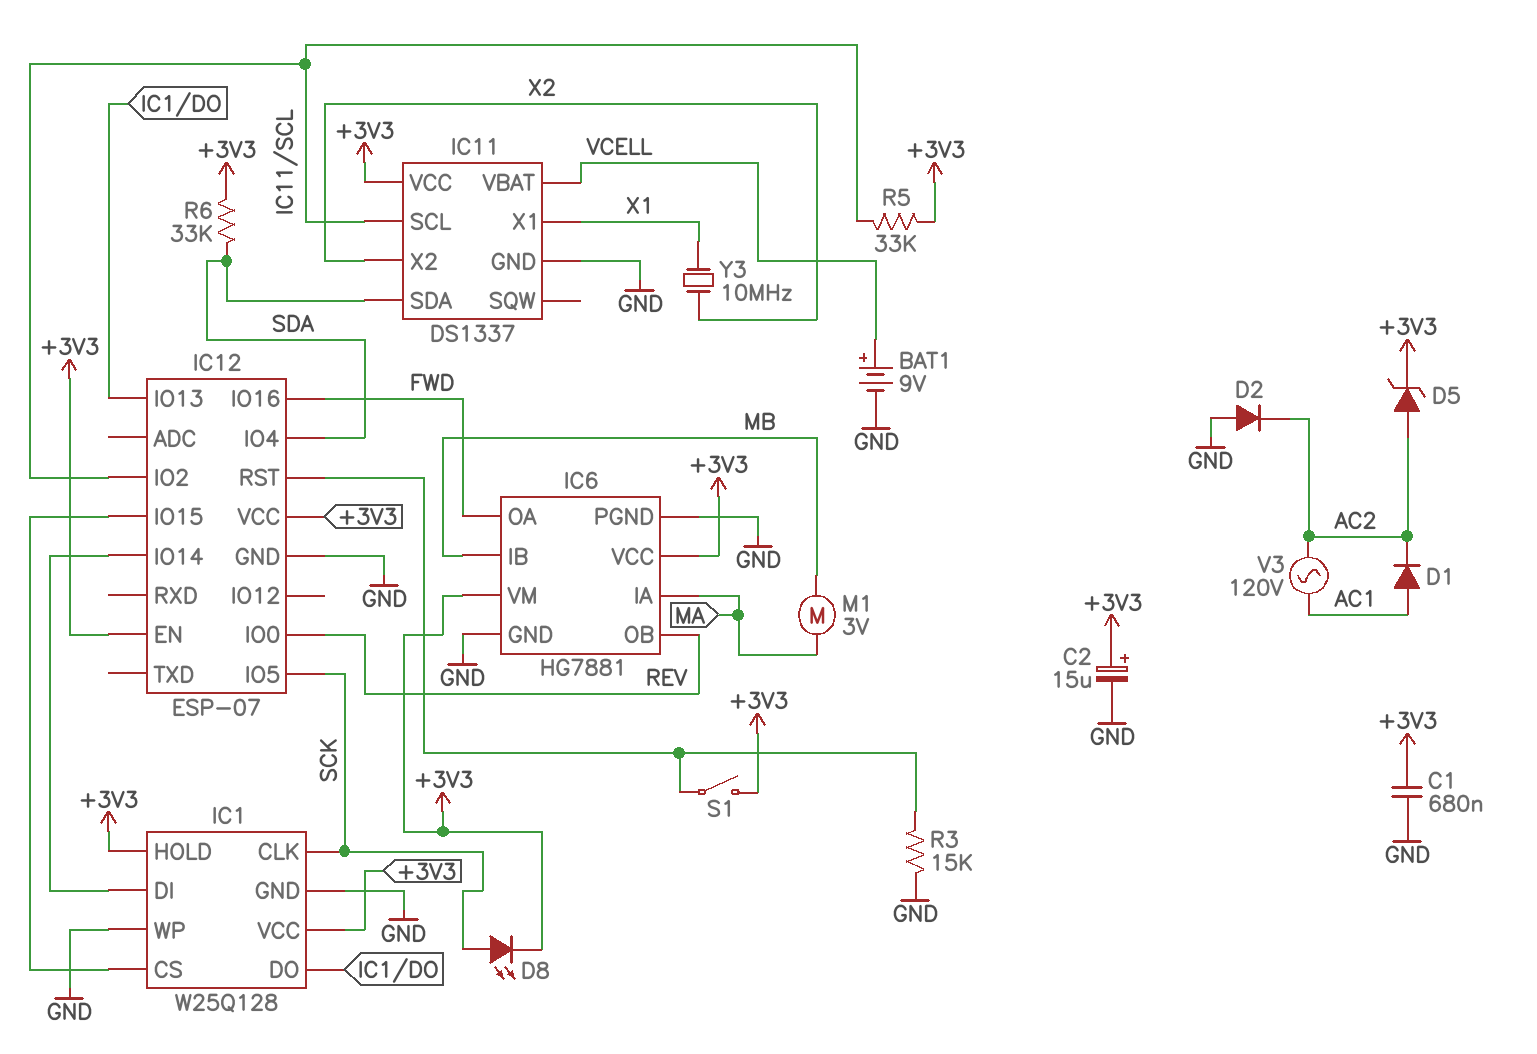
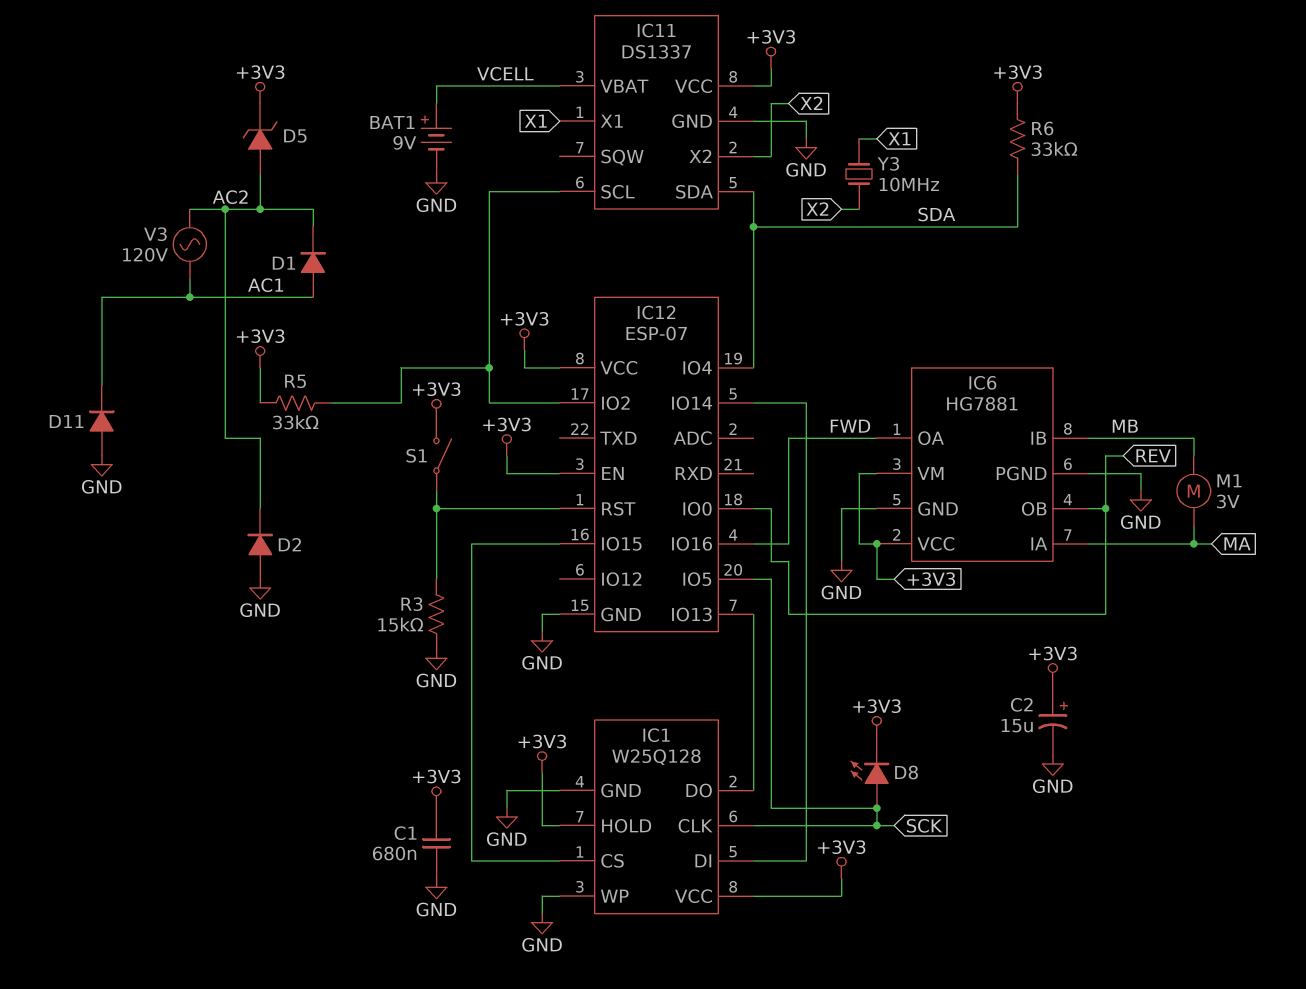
D11: none -> diode (A GND, K AC1)

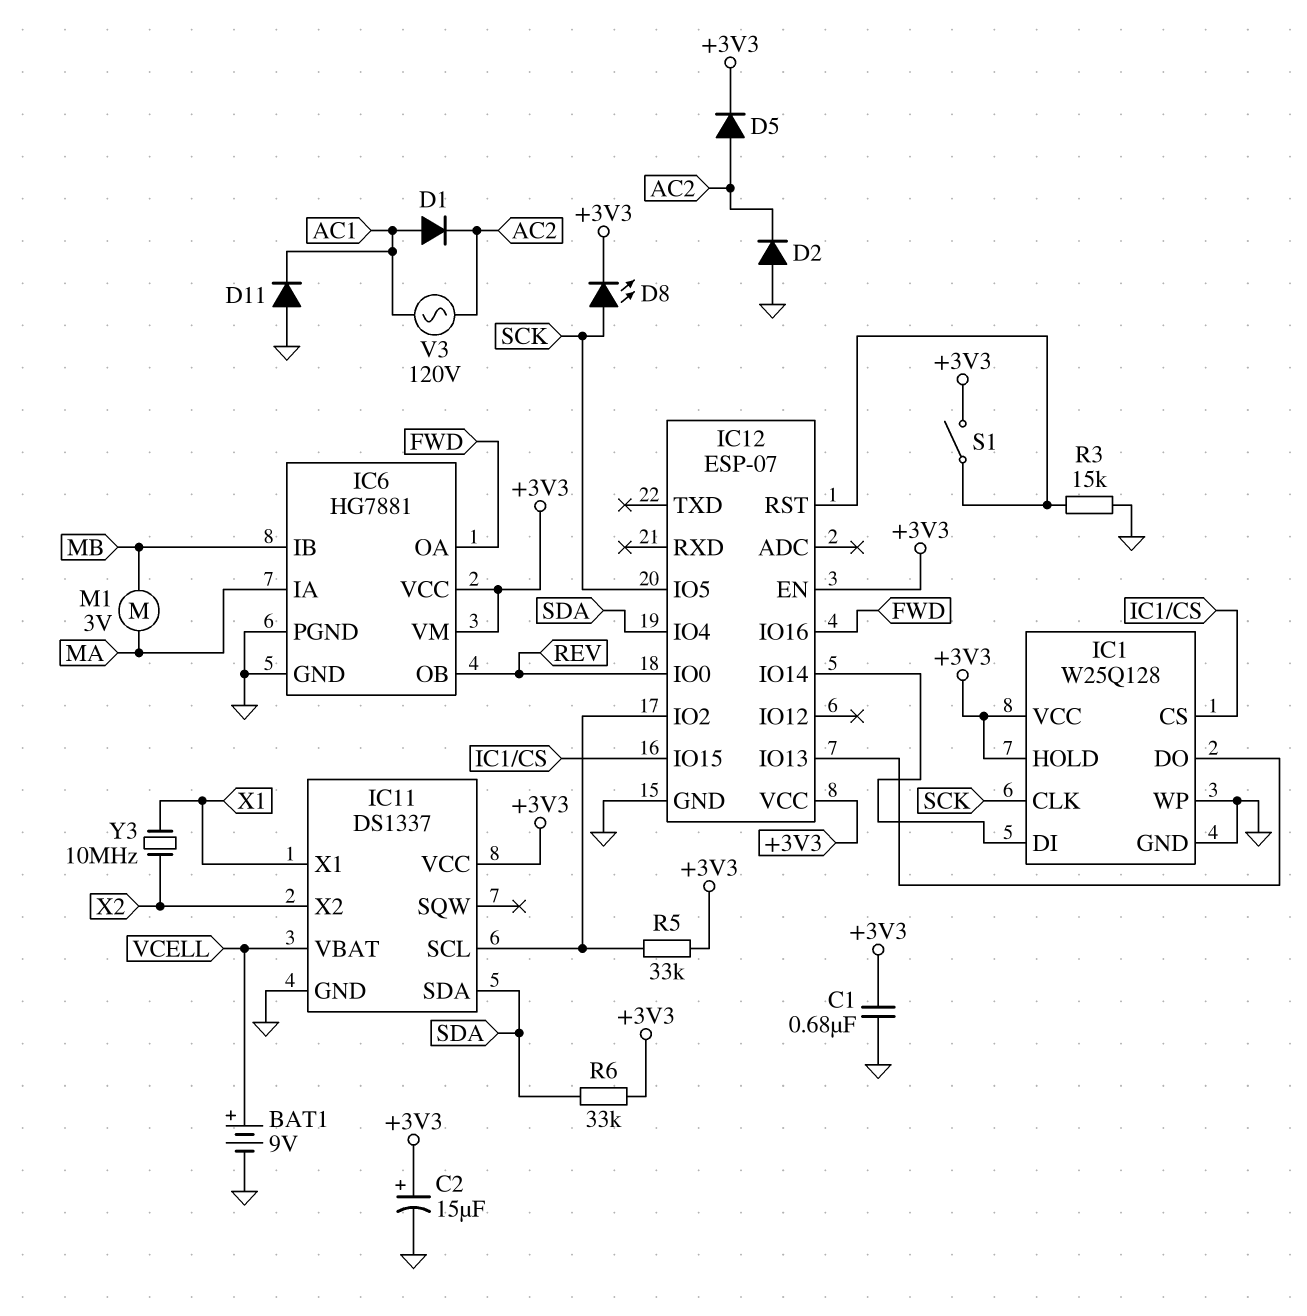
D5: zener (A AC2, K +3V3) -> diode (A AC2, K +3V3)

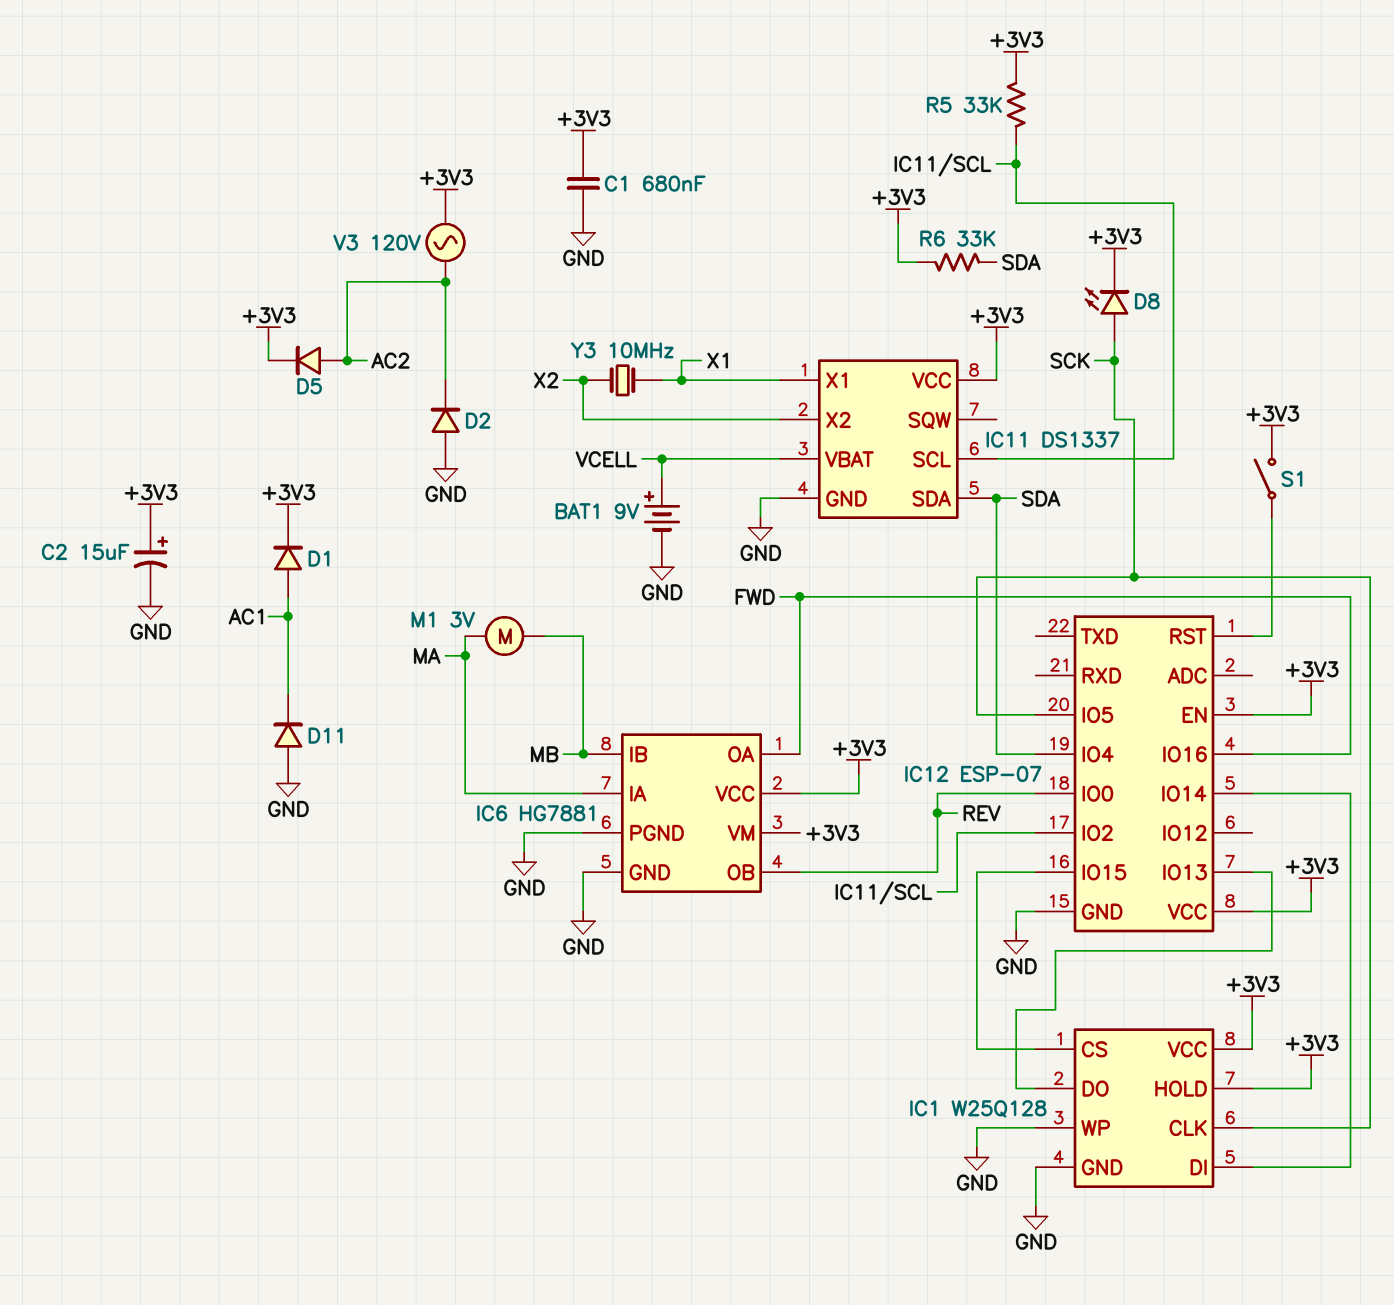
D1: diode (A AC1, K AC2) -> diode (A AC1, K +3V3)
R3: 15k (GND, IC12/RST) -> none
V3: AC 120V (AC1, AC2) -> AC 120V (+3V3, AC2)

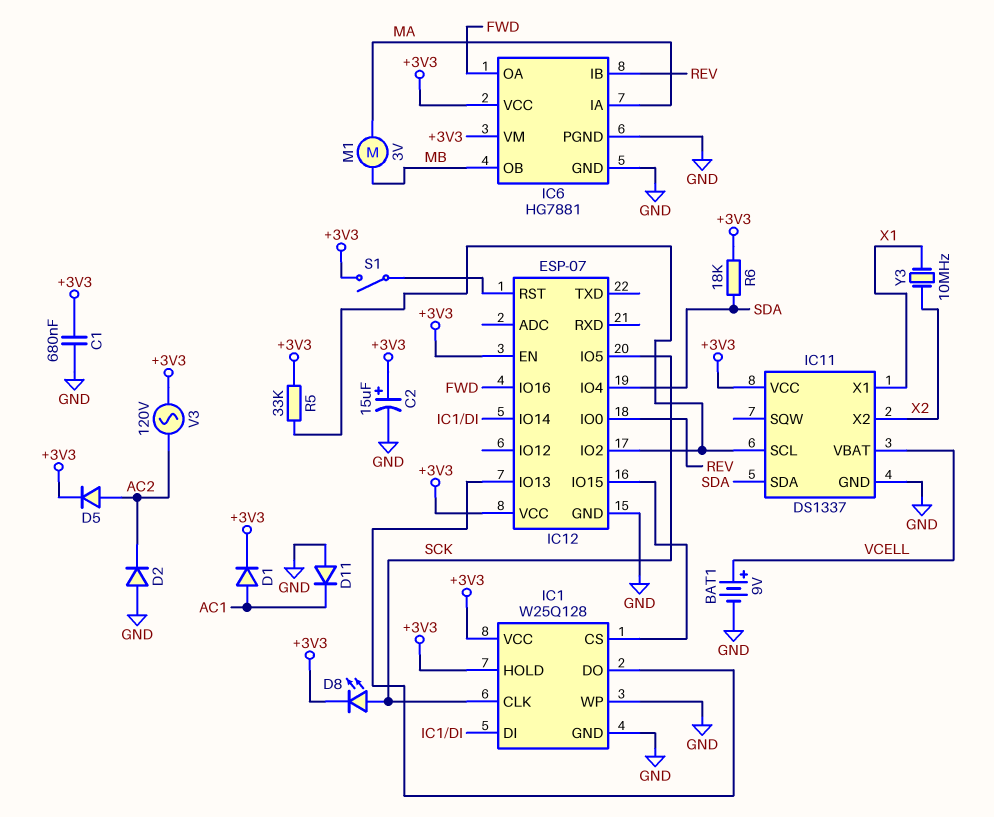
IC6 pin IB: MB -> REV
IC6 pin OB: REV -> MB
R6: 33k (+3V3, SDA) -> 18k (+3V3, SDA)

